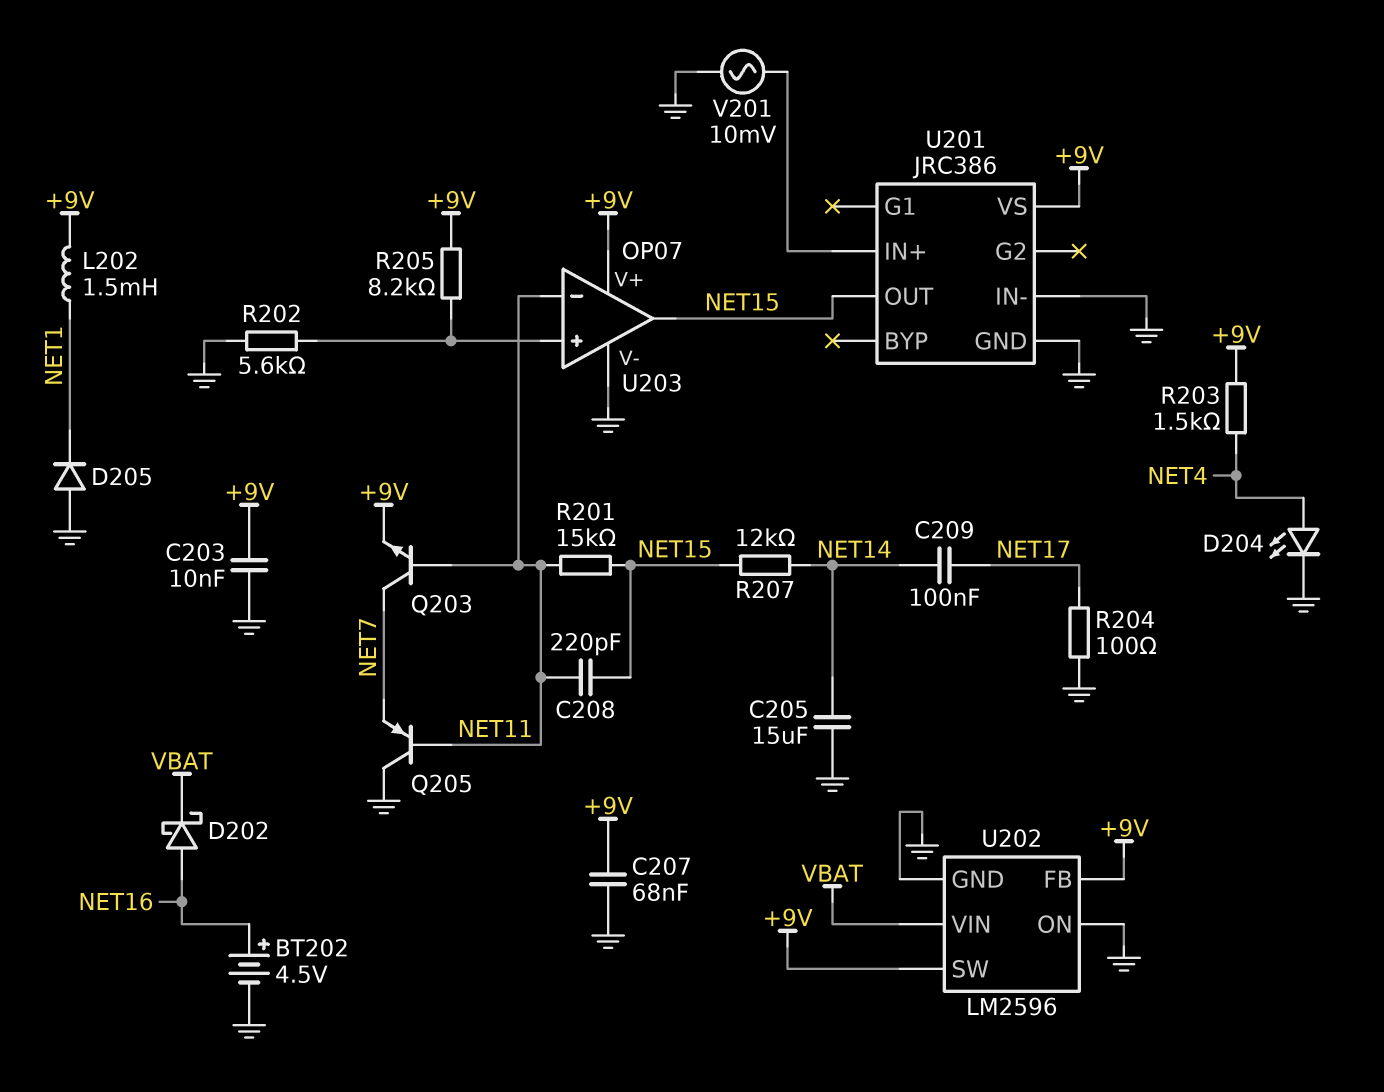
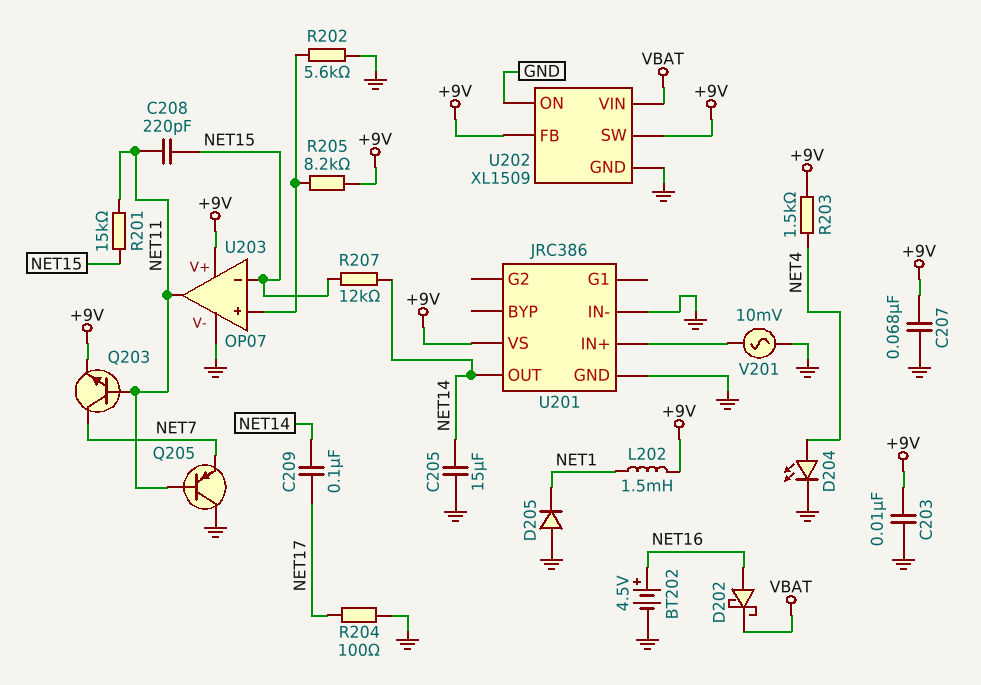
U201 pin OUT: NET15 -> NET14
U202: LM2596 -> XL1509
U203 pin in-: NET11 -> NET15
U203 pin out: NET15 -> NET11

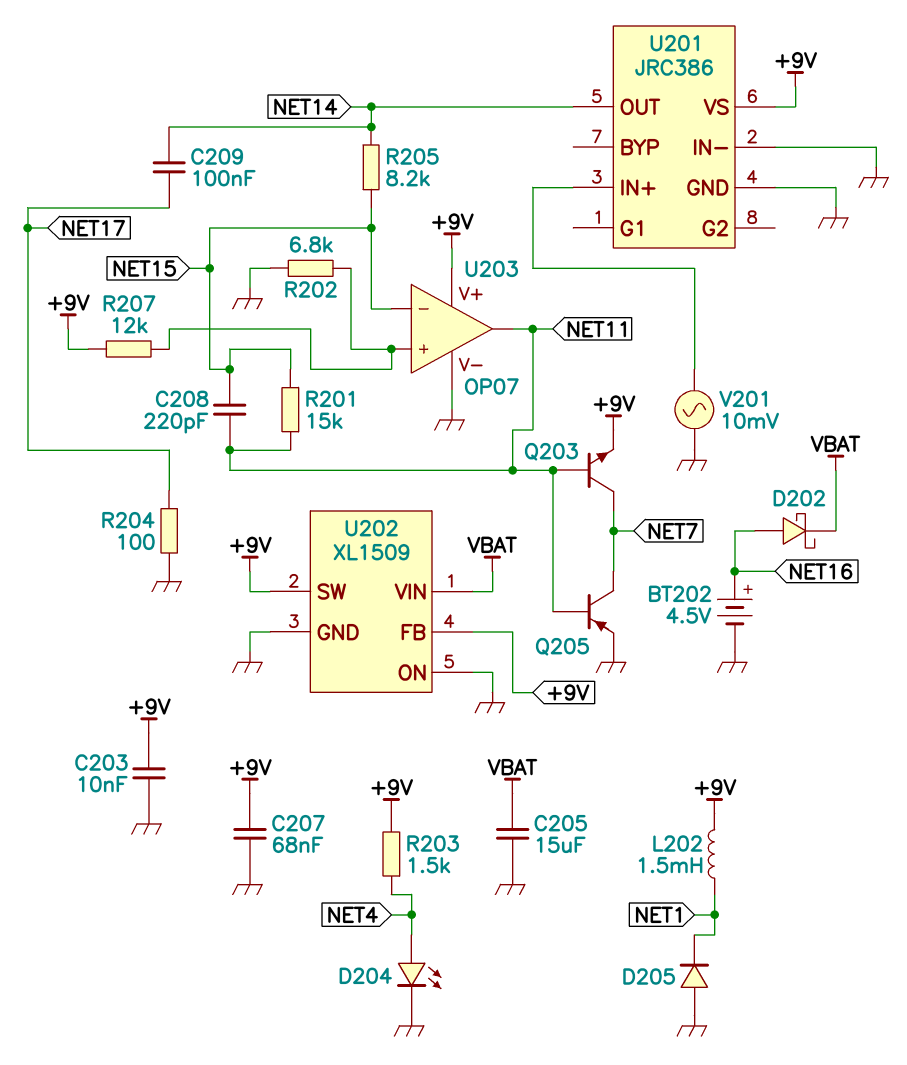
C205: 15uF (GND, NET14) -> 15uF (GND, VBAT)
Q205: PNP (B NET11, C GND, E NET7) -> PNP (B NET11, C NET7, E GND)
R202: 5.6k (GND, U203/in+) -> 6.8k (GND, U203/in+)
R205: 8.2k (+9V, U203/in+) -> 8.2k (NET14, NET15)
R207: 12k (NET14, NET15) -> 12k (+9V, U203/in+)

